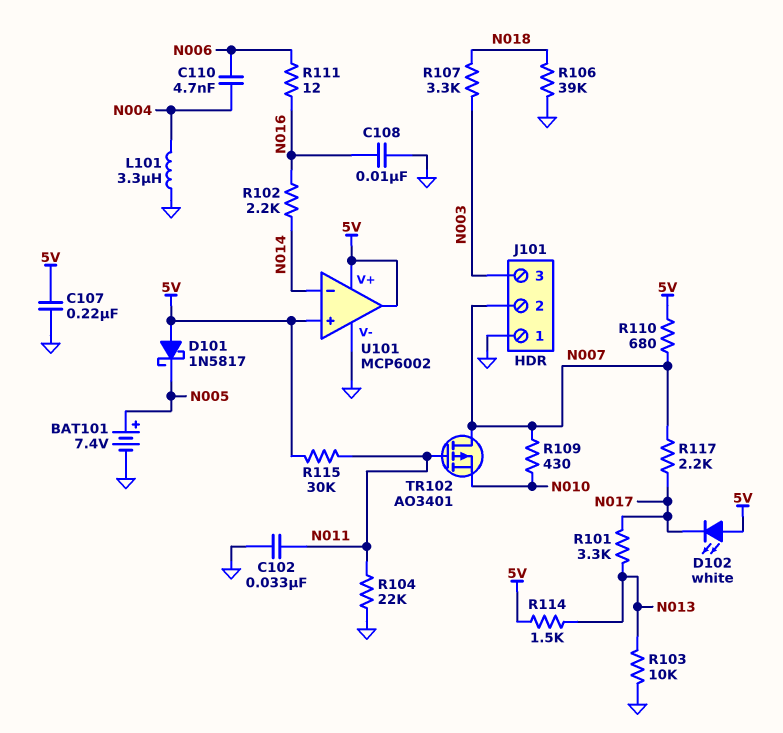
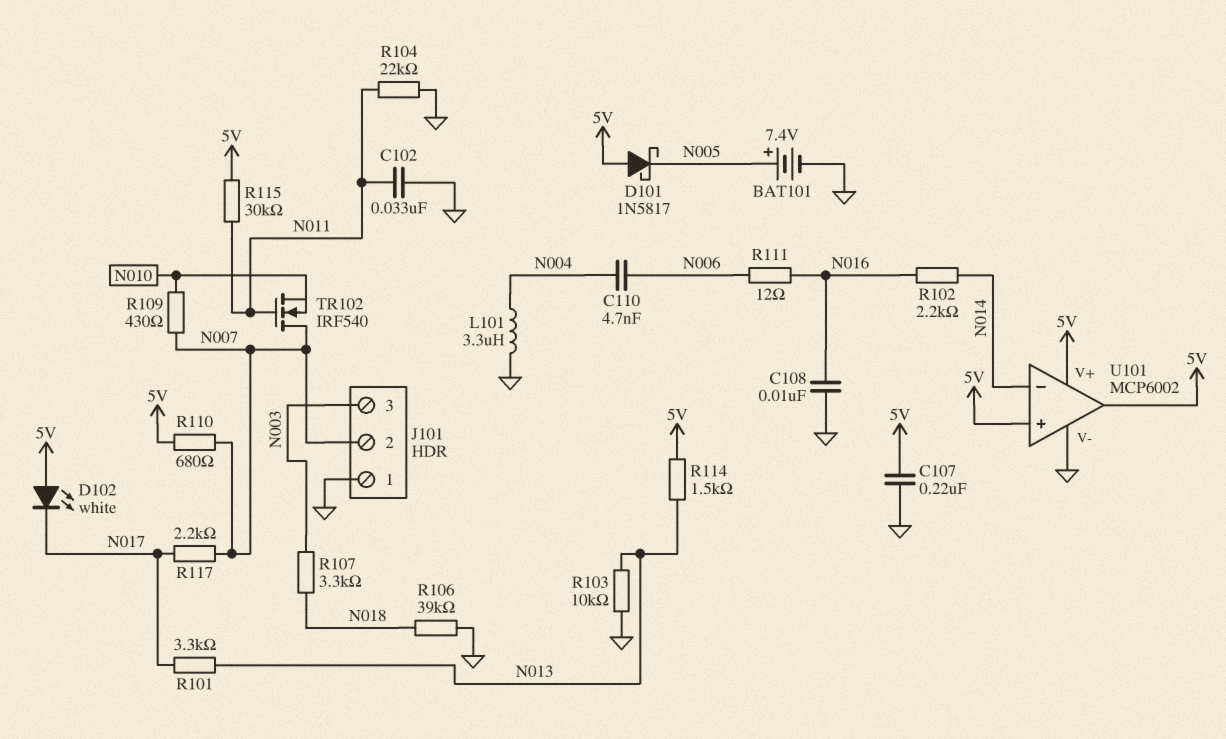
TR102: PMOS AO3401 (G N011, D N007, S N010) -> NMOS IRF540 (G N011, D N007, S N010)

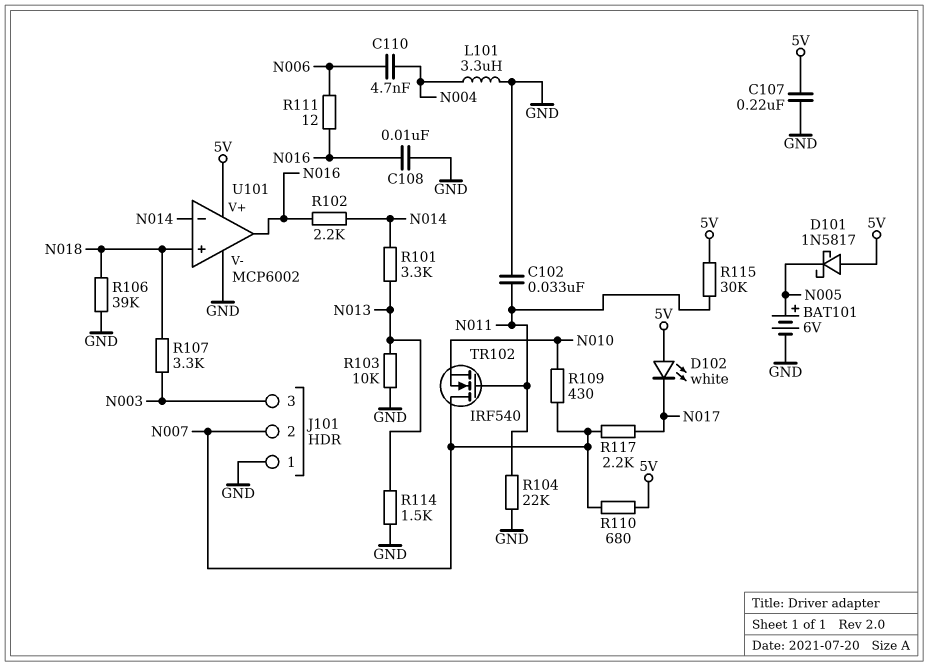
BAT101: 7.4V (plus N005, minus GND) -> 6V (plus N005, minus GND)
R101: 3.3k (N013, N017) -> 3.3k (N013, N014)
R114: 1.5k (5V, N013) -> 1.5k (GND, N013)
U101 pin in+: 5V -> N018
U101 pin out: 5V -> N016

